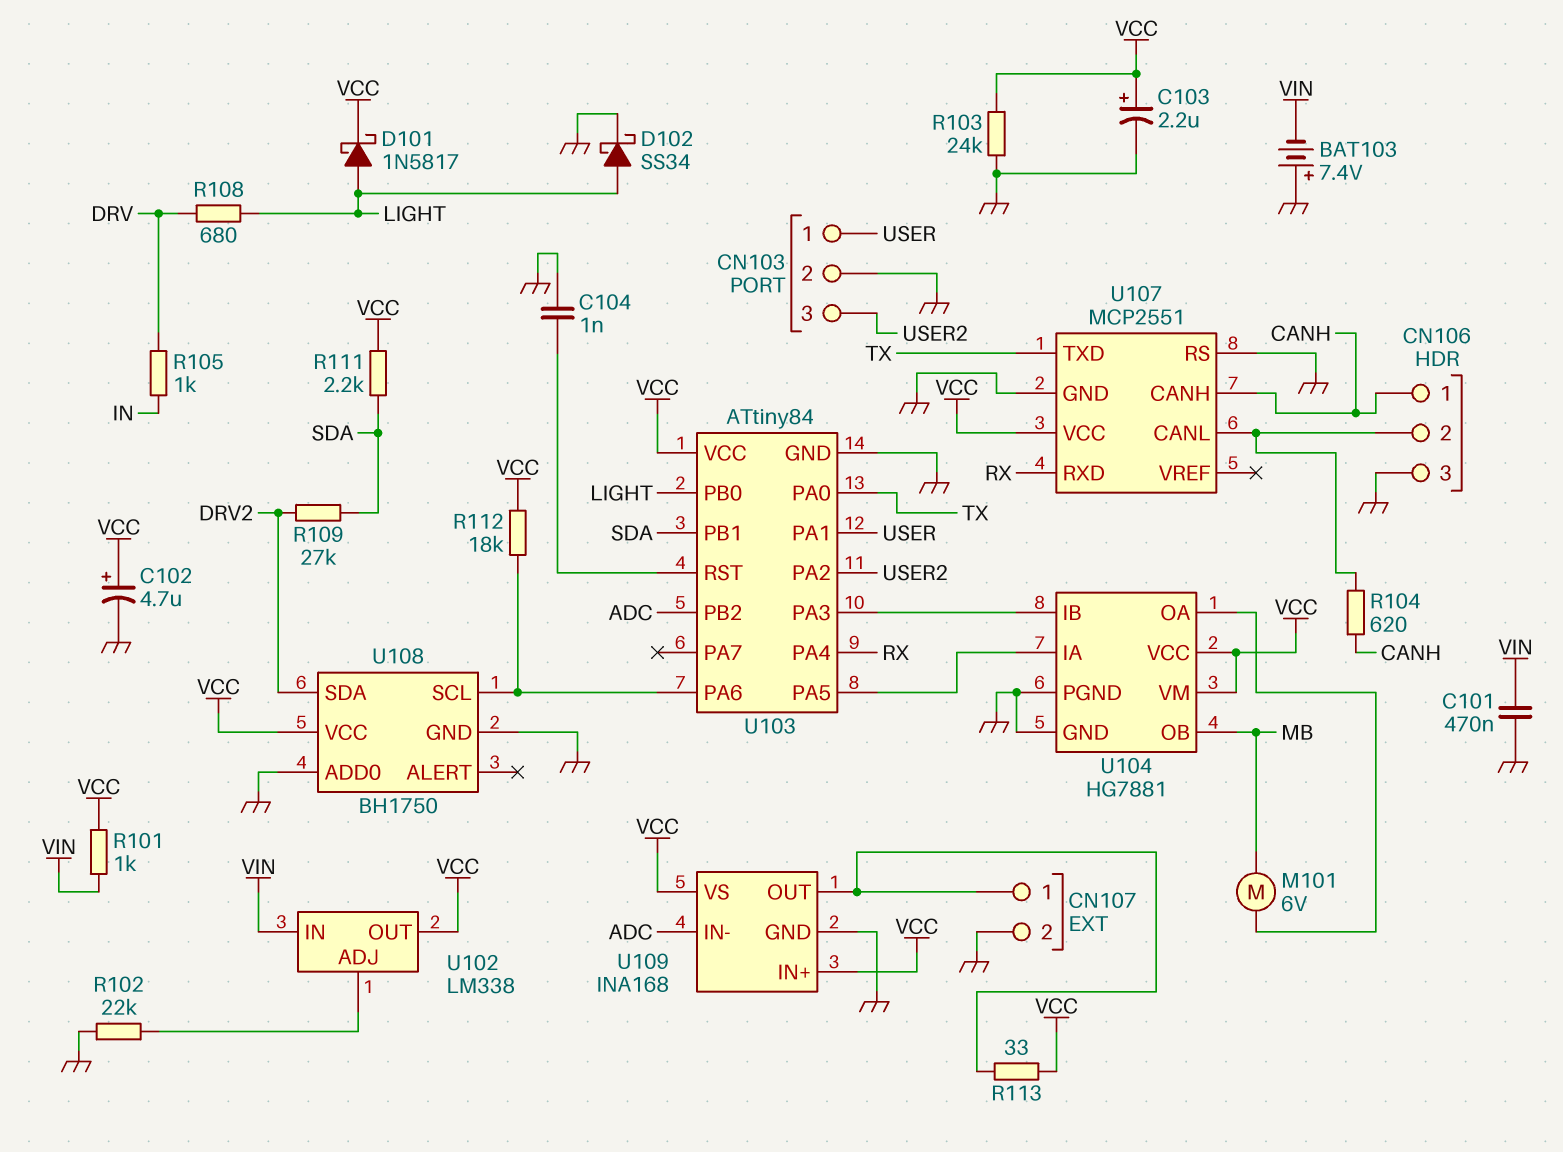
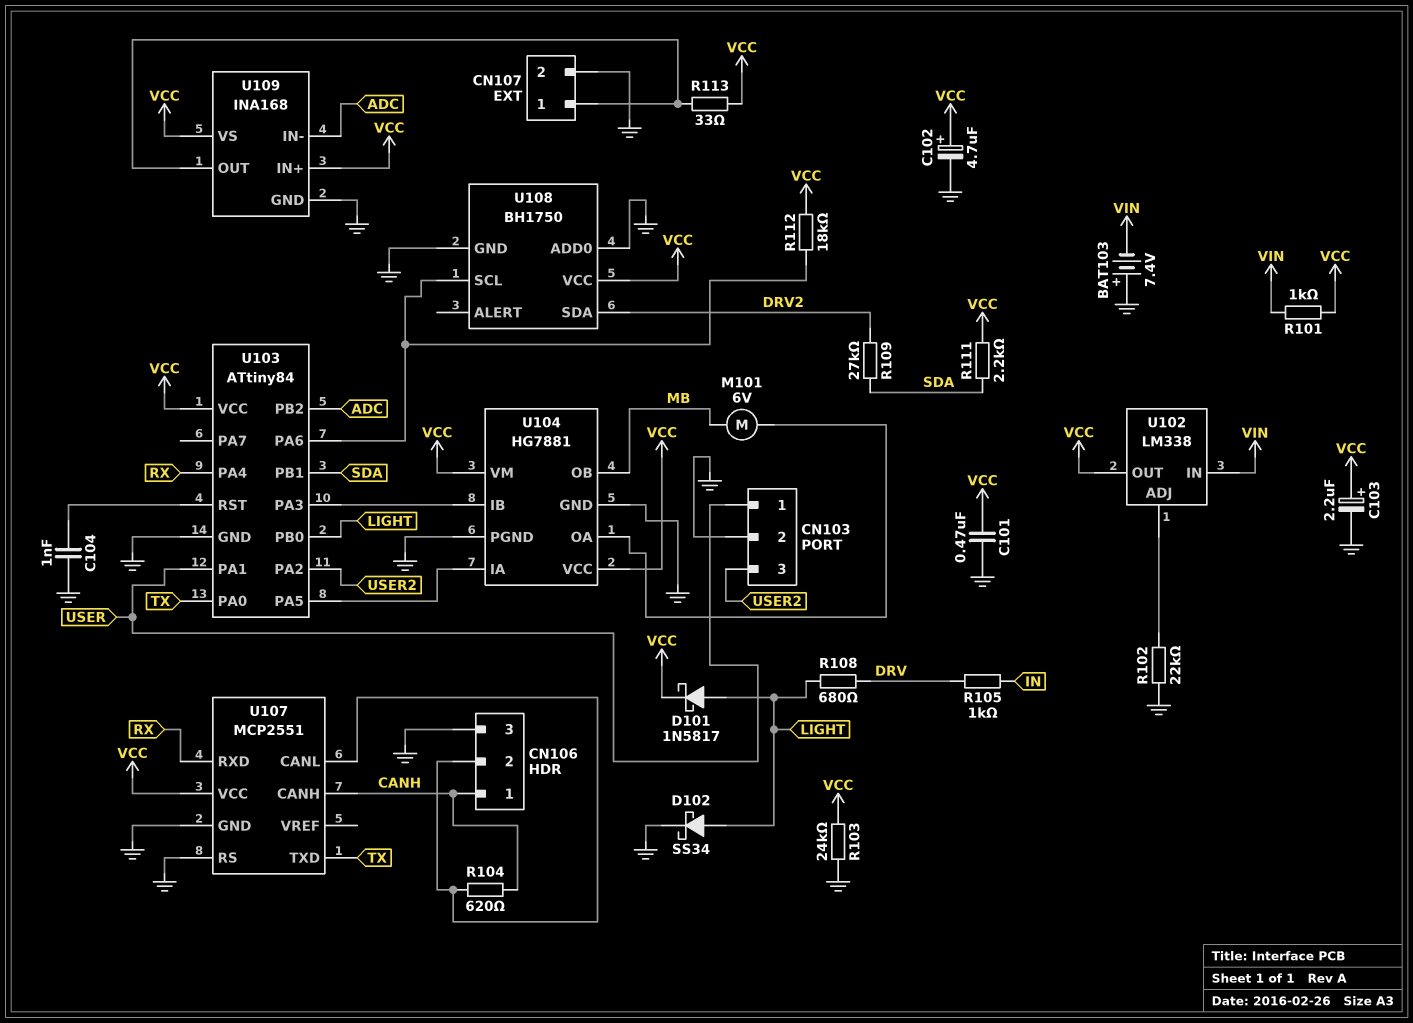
C101: 470nF (GND, VIN) -> 470nF (GND, VCC)

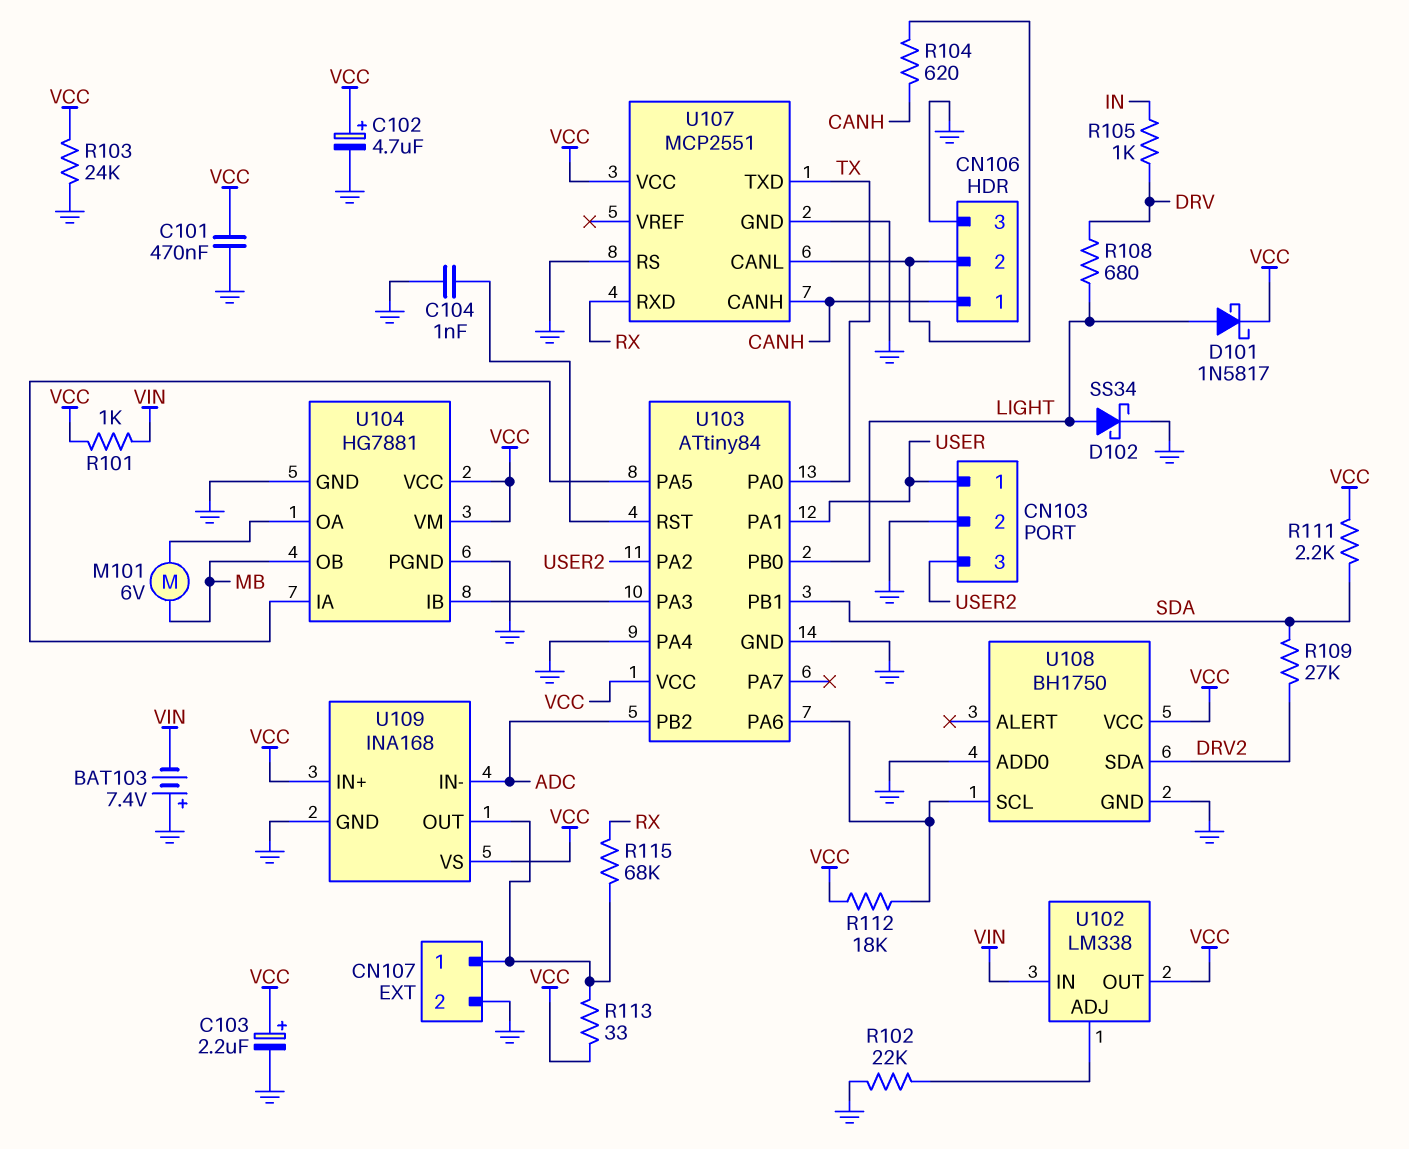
R115: none -> 68k (CN107/1, RX)
U103 pin PA4: RX -> GND

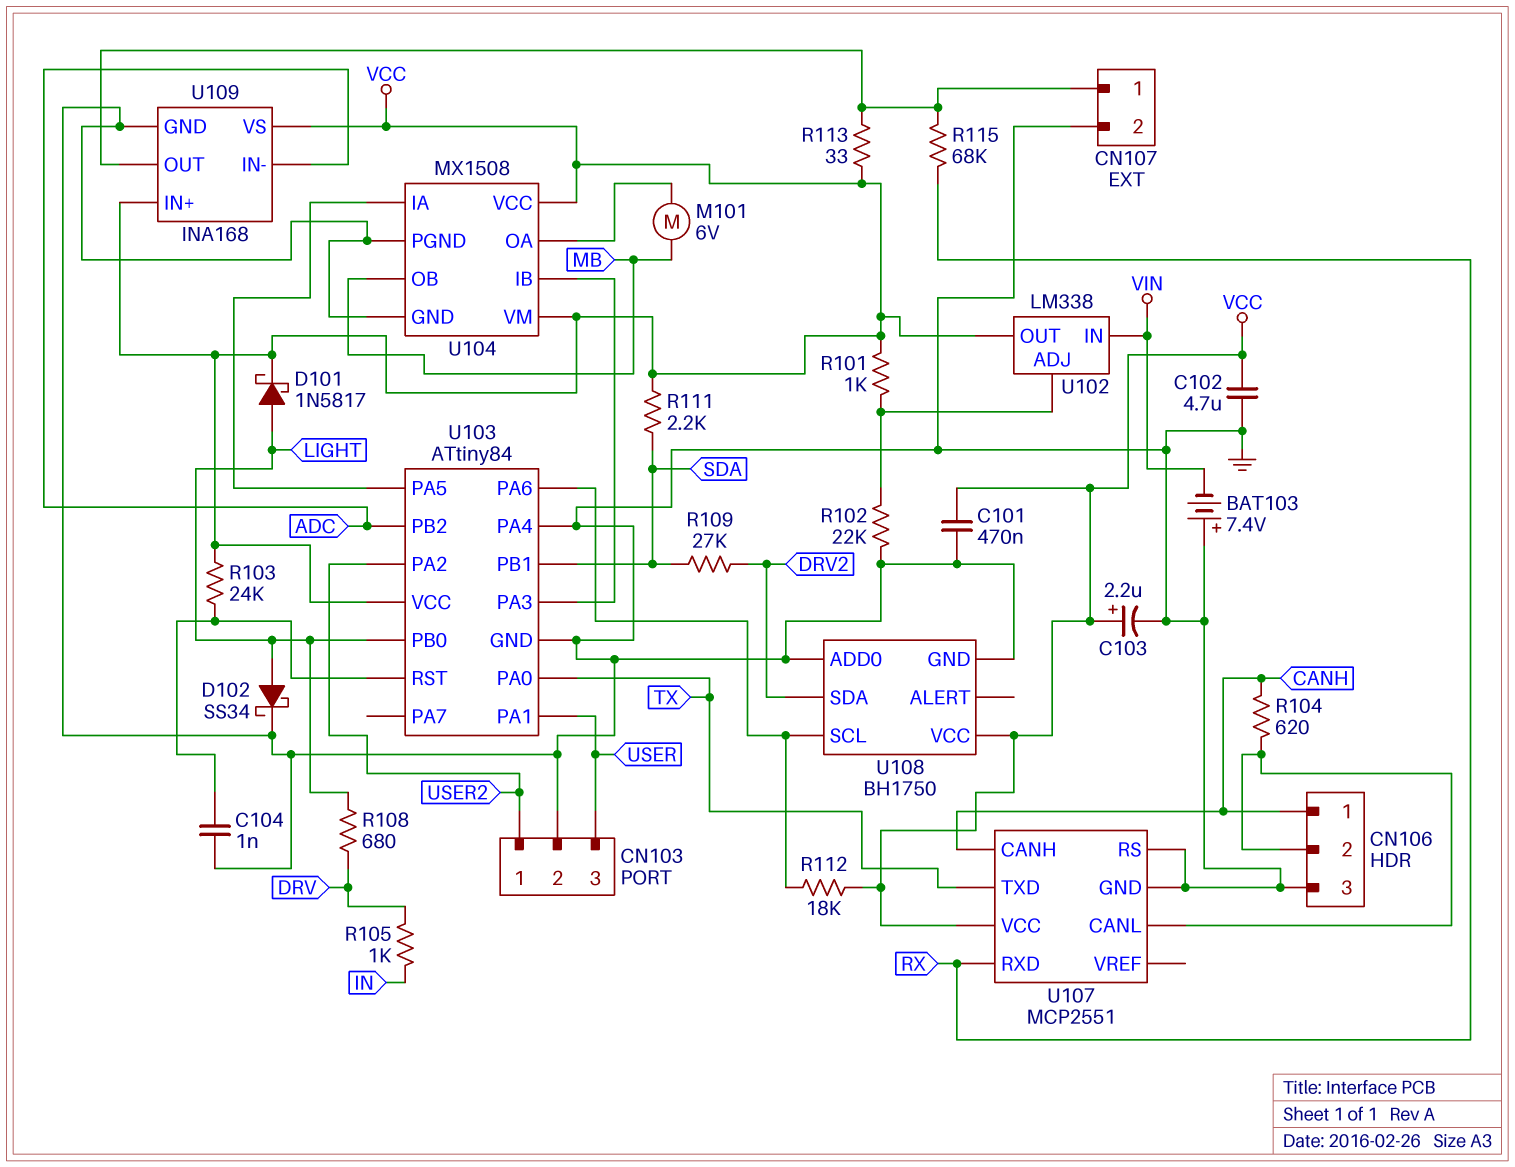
C102: 4.7uF (plus VCC, minus GND) -> 4.7uF (GND, VCC)
CN103 pin 1: USER -> USER2
CN103 pin 3: USER2 -> USER
R101: 1k (VCC, VIN) -> 1k (U102/ADJ, VCC)
R103: 24k (GND, VCC) -> 24k (U103/RST, VCC)
U104: HG7881 -> MX1508

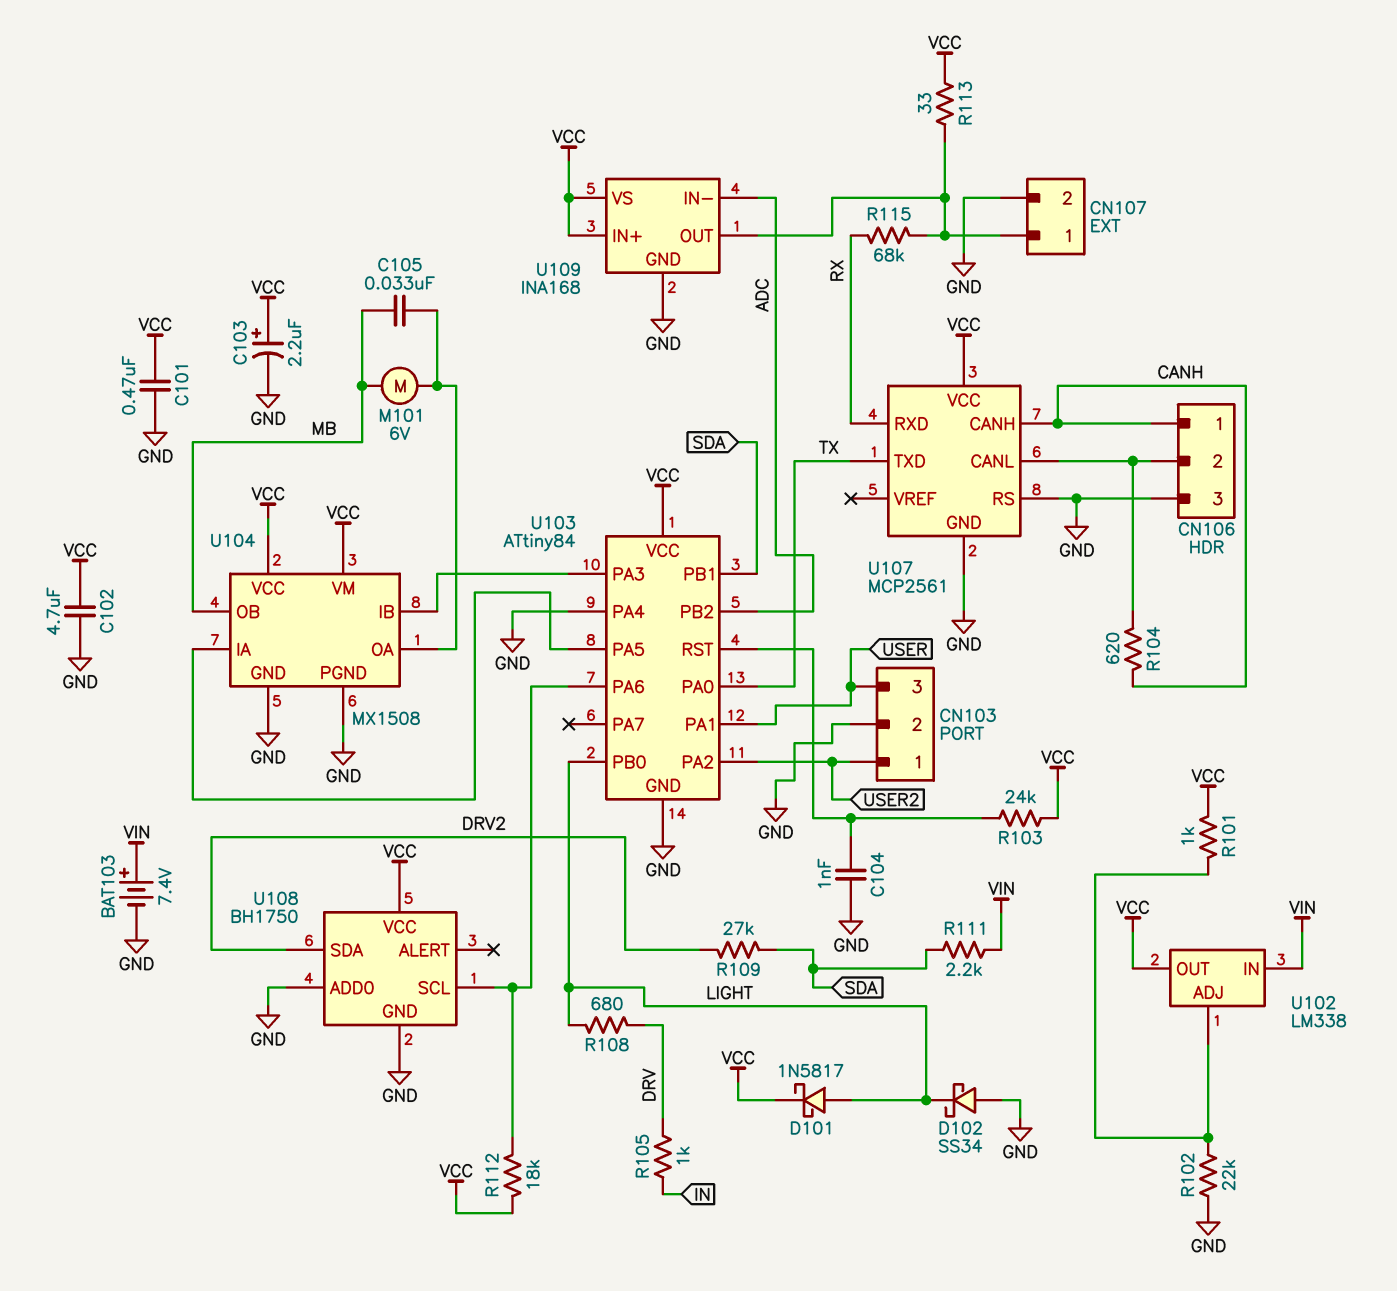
BAT103: 7.4V (plus GND, minus VIN) -> 7.4V (plus VIN, minus GND)
C105: none -> 33nF (MB, U104/OA)
D102: schottky SS34 (A LIGHT, K GND) -> schottky SS34 (A GND, K LIGHT)
R111: 2.2k (SDA, VCC) -> 2.2k (SDA, VIN)
U107: MCP2551 -> MCP2561

